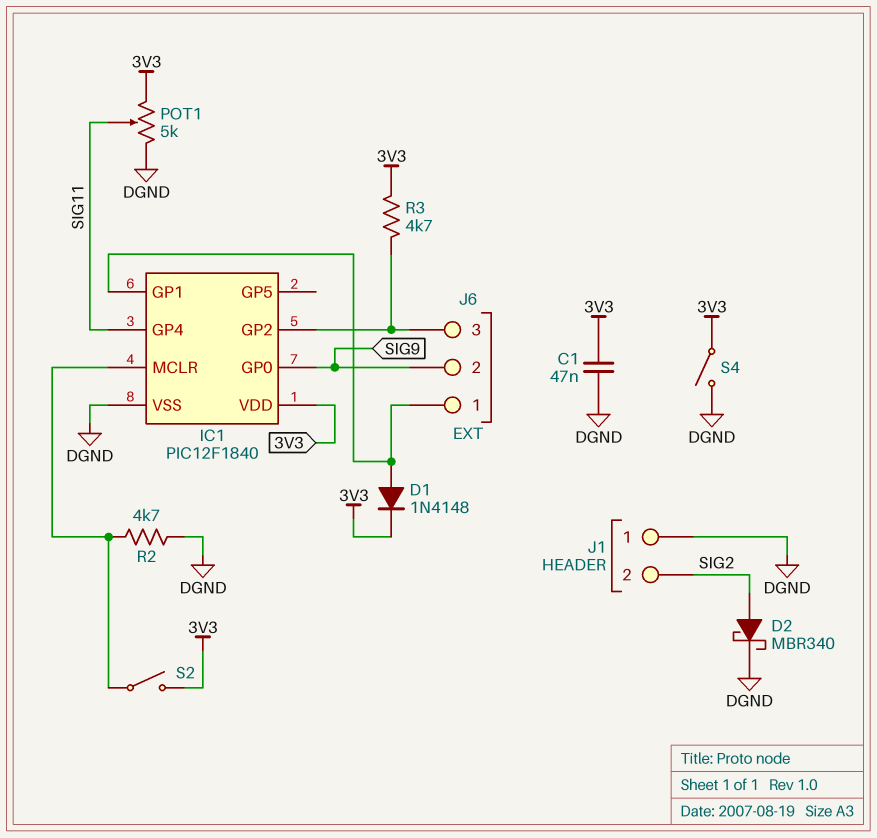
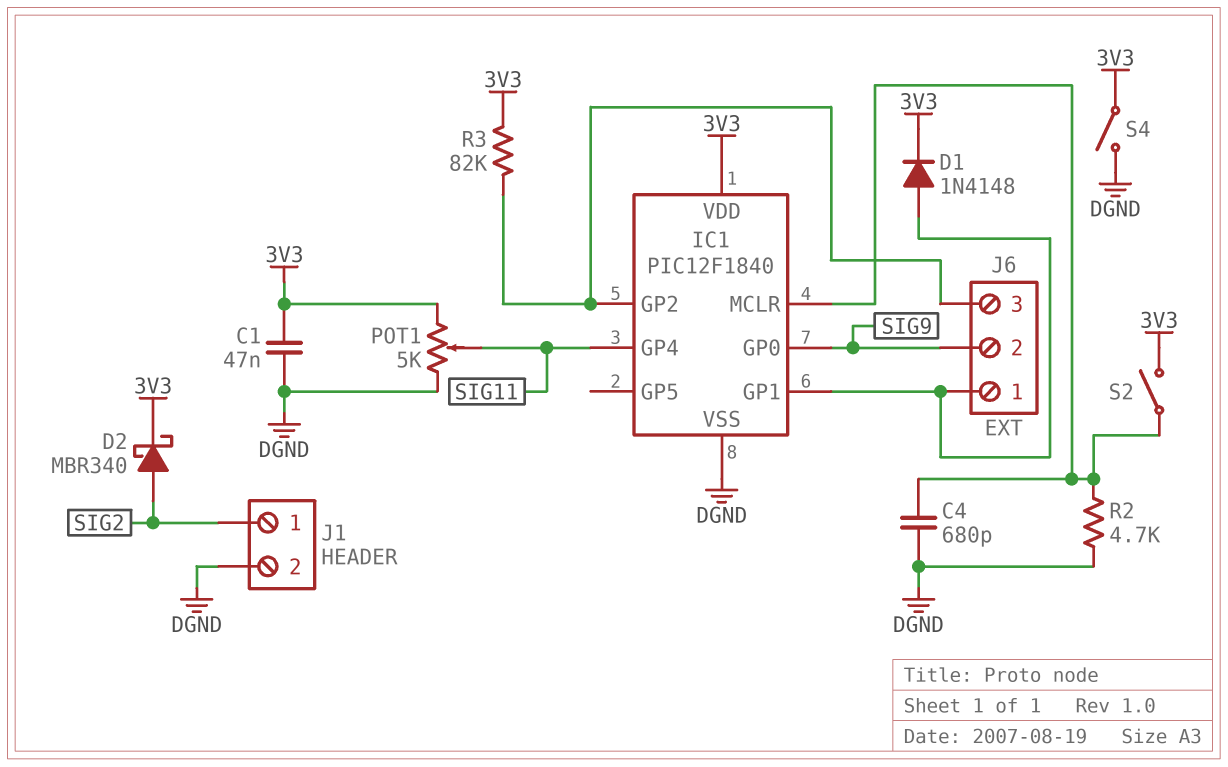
C4: none -> 680pF (DGND, IC1/MCLR)
D2: schottky MBR340 (A SIG2, K DGND) -> schottky MBR340 (A SIG2, K 3V3)
J1 pin 1: DGND -> SIG2
J1 pin 2: SIG2 -> DGND
R3: 4.7k (3V3, IC1/GP2) -> 82k (3V3, IC1/GP2)

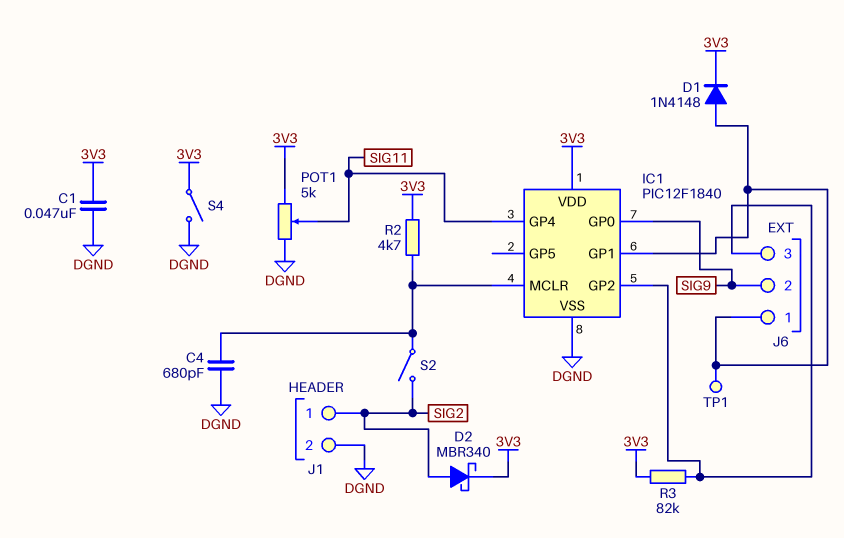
R2: 4.7k (DGND, IC1/MCLR) -> 4.7k (3V3, IC1/MCLR)
S2: switch (3V3, IC1/MCLR) -> switch (IC1/MCLR, SIG2)
TP1: none -> test point (IC1/GP1)

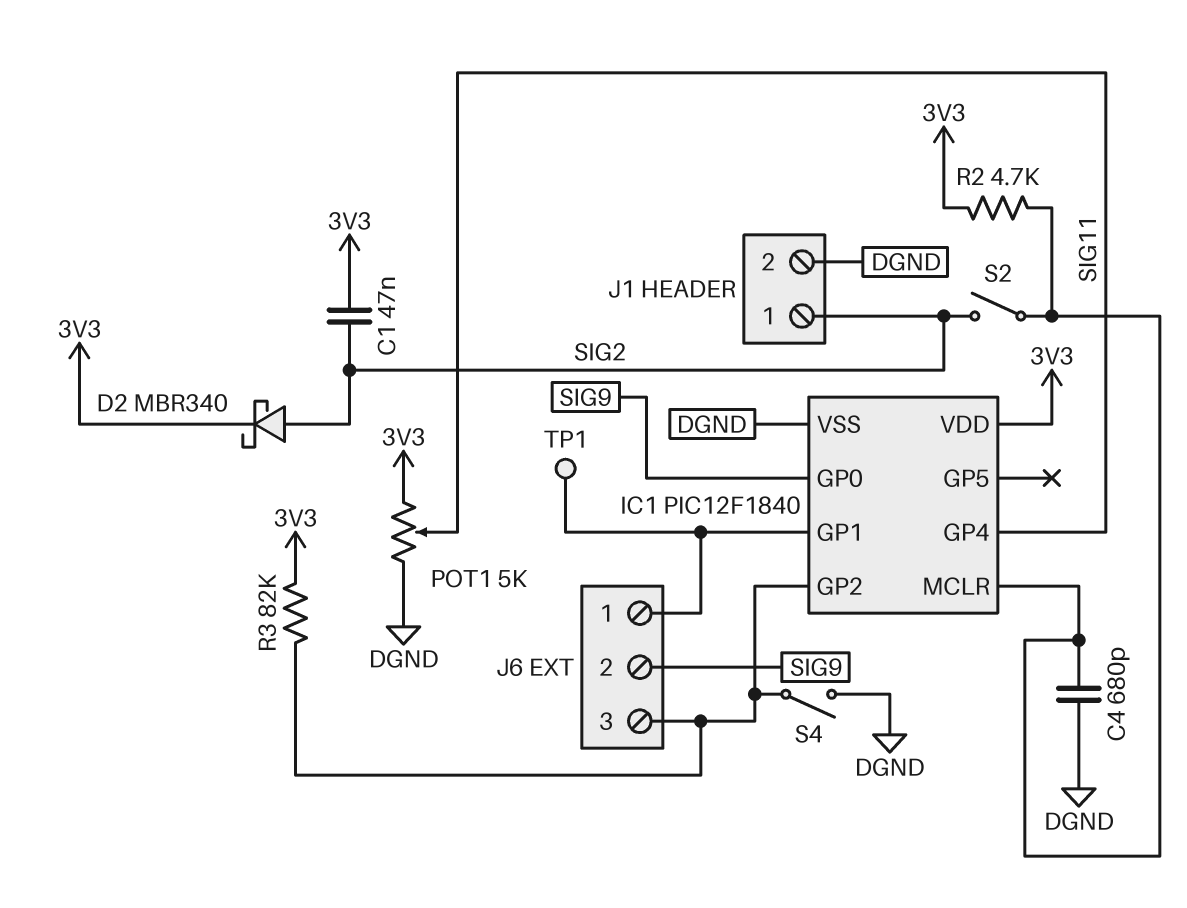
C1: 47nF (3V3, DGND) -> 47nF (3V3, SIG2)
D1: diode 1N4148 (A IC1/GP1, K 3V3) -> none
S4: switch (3V3, DGND) -> switch (DGND, IC1/GP2)

